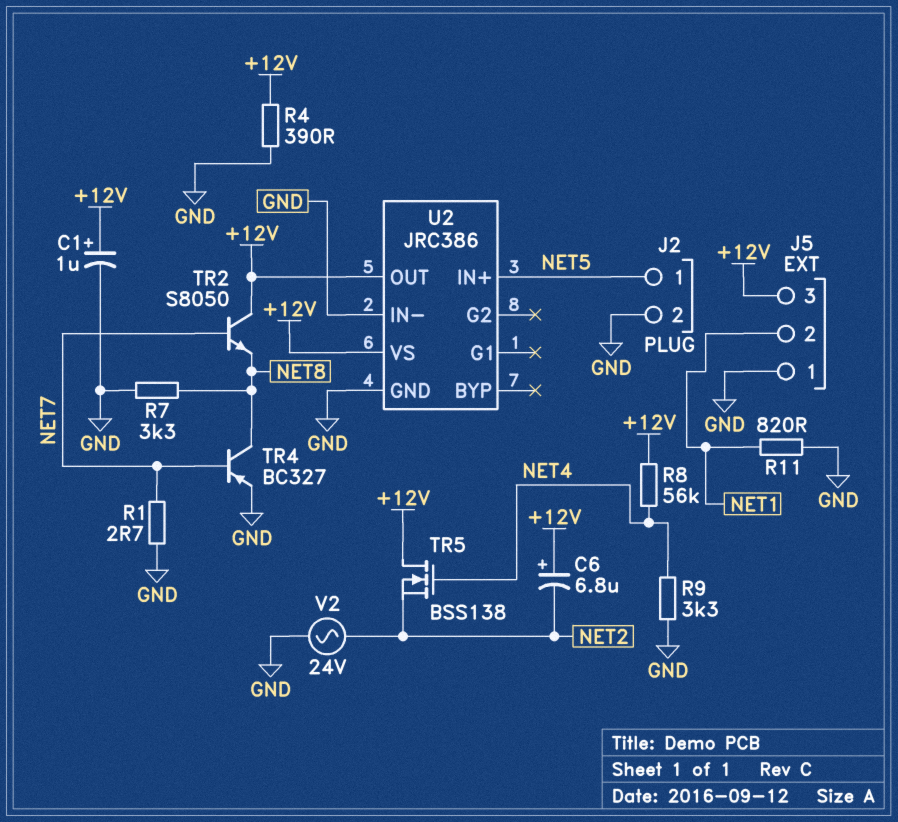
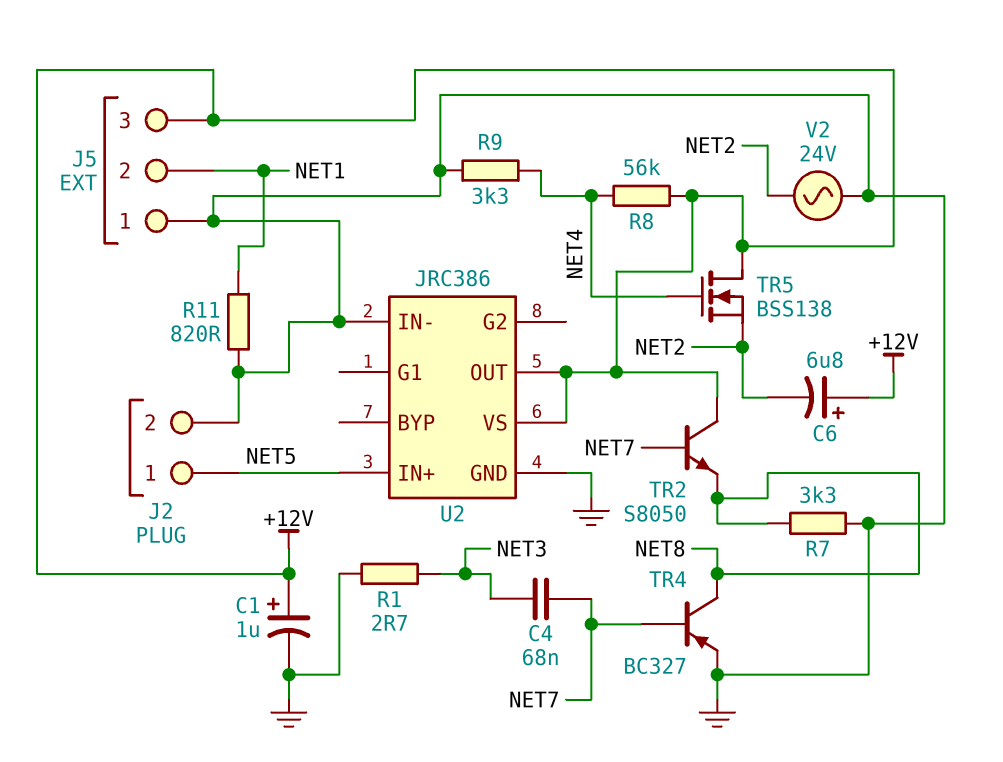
C4: none -> 68nF (NET3, NET7)
R1: 2.7 (GND, NET7) -> 2.7 (GND, NET3)
R4: 390 (+12V, GND) -> none

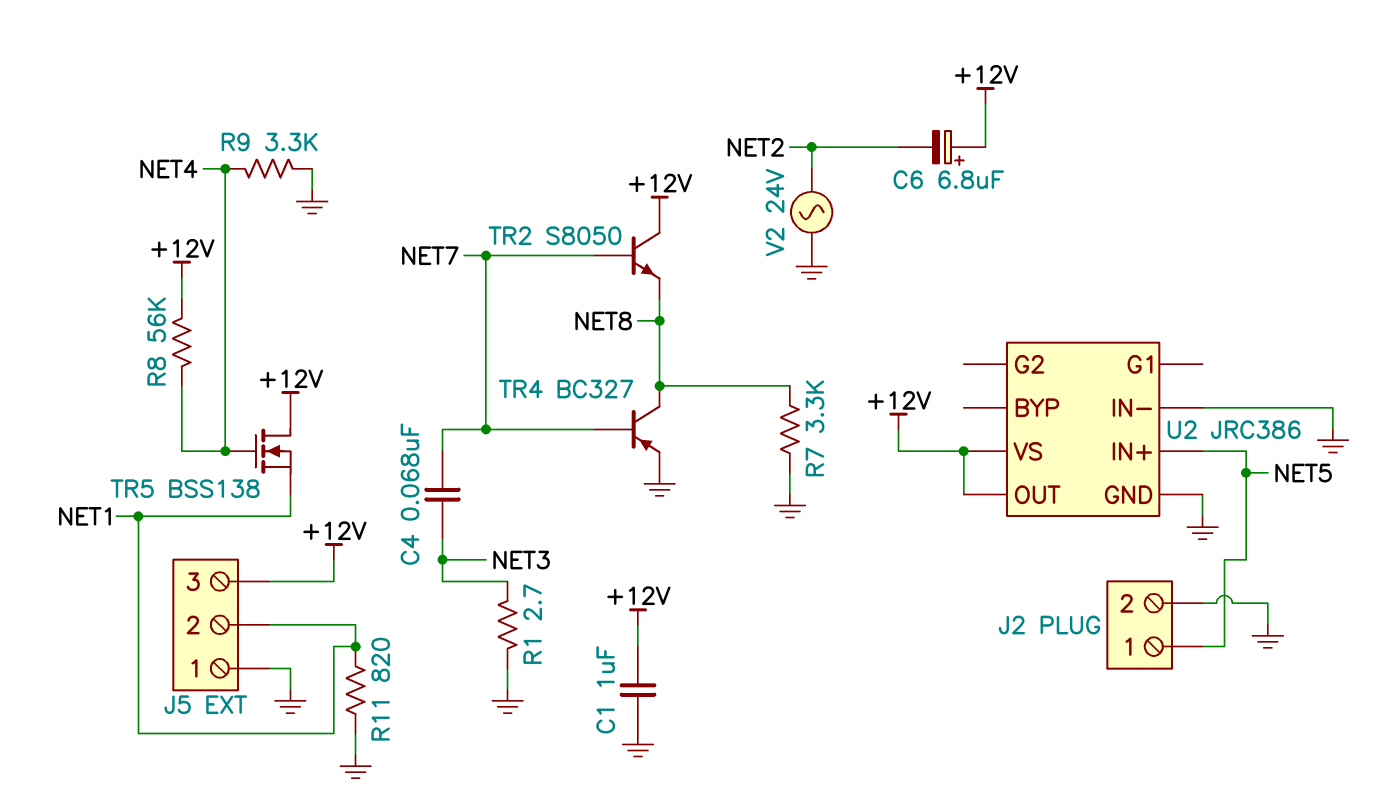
C1: 1uF (plus +12V, minus GND) -> 1uF (+12V, GND)
TR5: NMOS BSS138 (G NET4, D +12V, S NET2) -> NMOS BSS138 (G NET4, D +12V, S NET1)

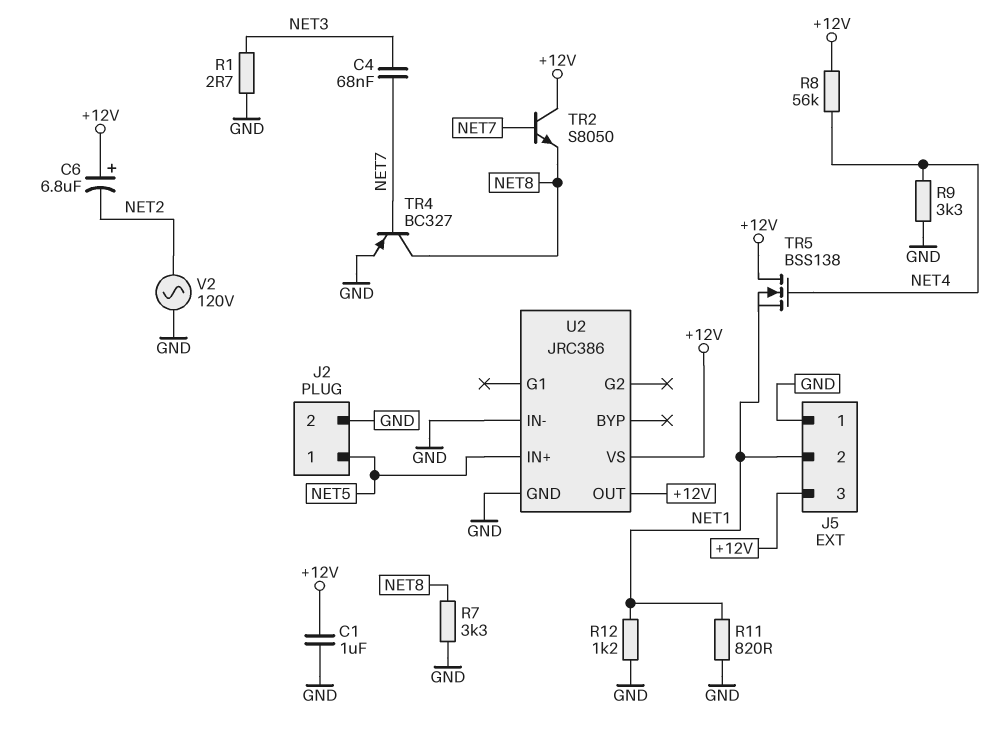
R12: none -> 1.2k (GND, NET1)
V2: AC 24V (GND, NET2) -> AC 120V (GND, NET2)

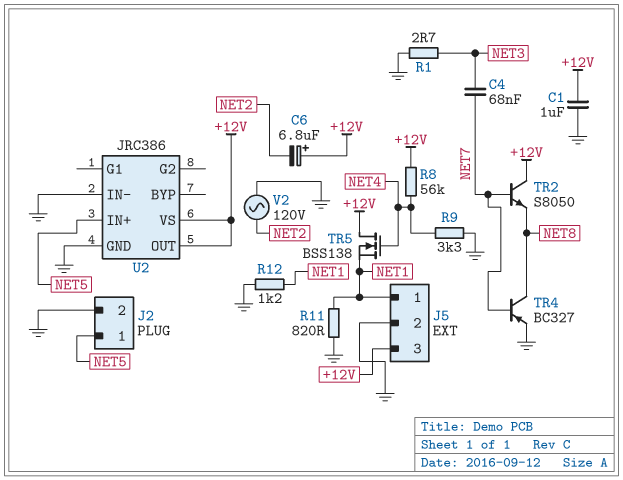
J5 pin 1: GND -> NET1
J5 pin 2: NET1 -> GND
R7: 3.3k (GND, NET8) -> none

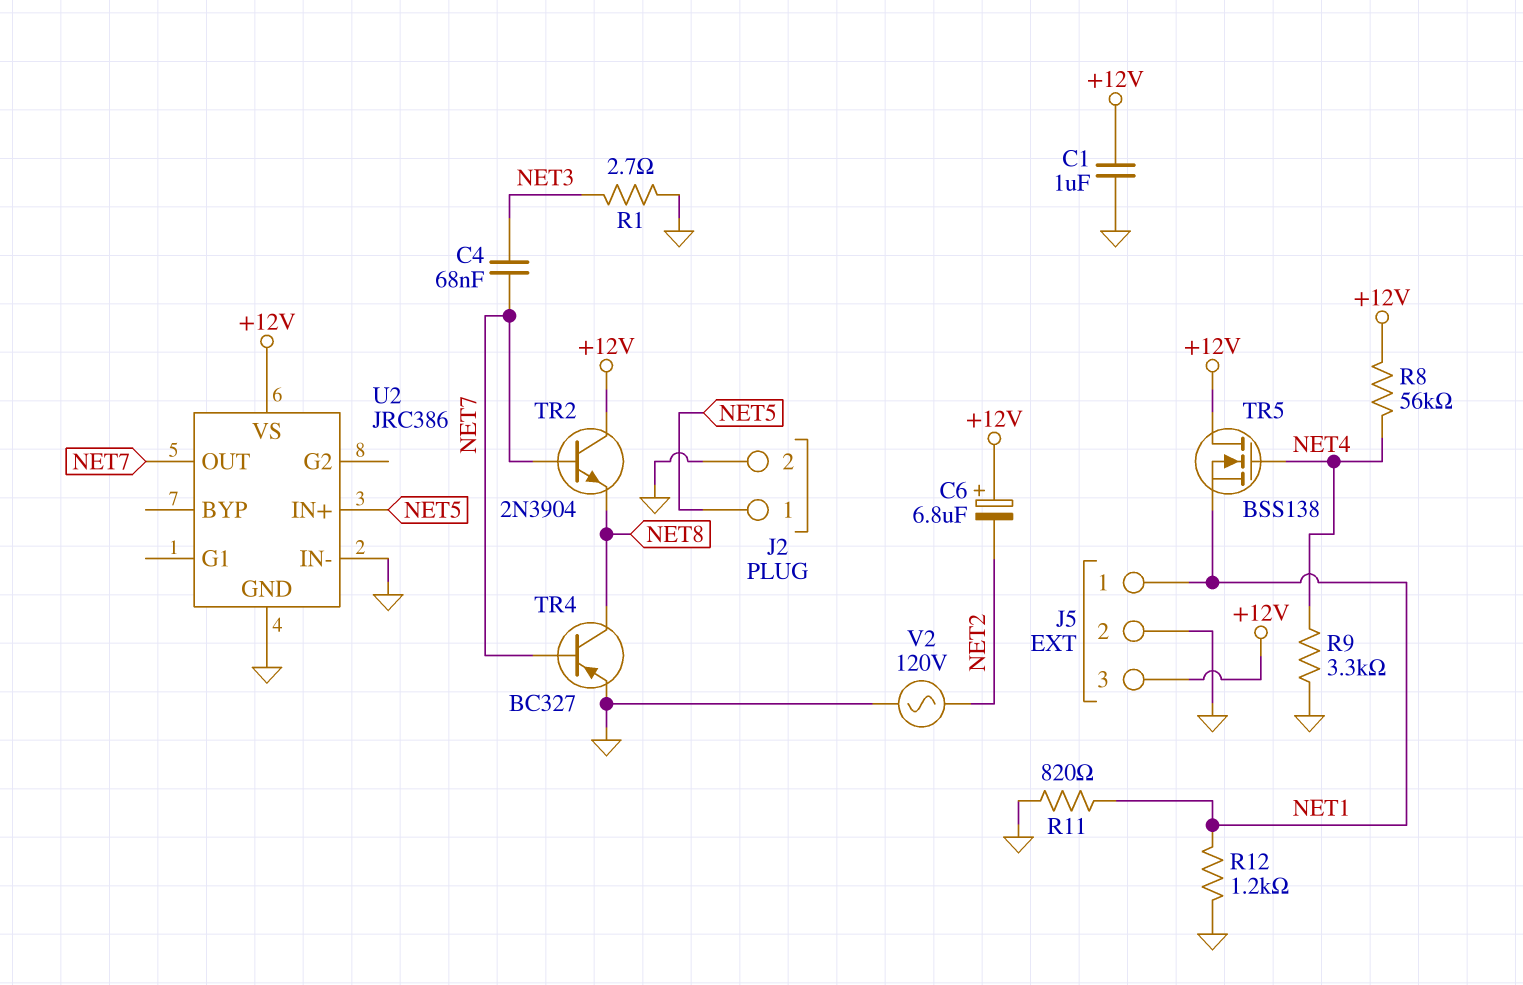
TR2: NPN S8050 (B NET7, C +12V, E NET8) -> NPN 2N3904 (B NET7, C +12V, E NET8)
U2 pin OUT: +12V -> NET7

